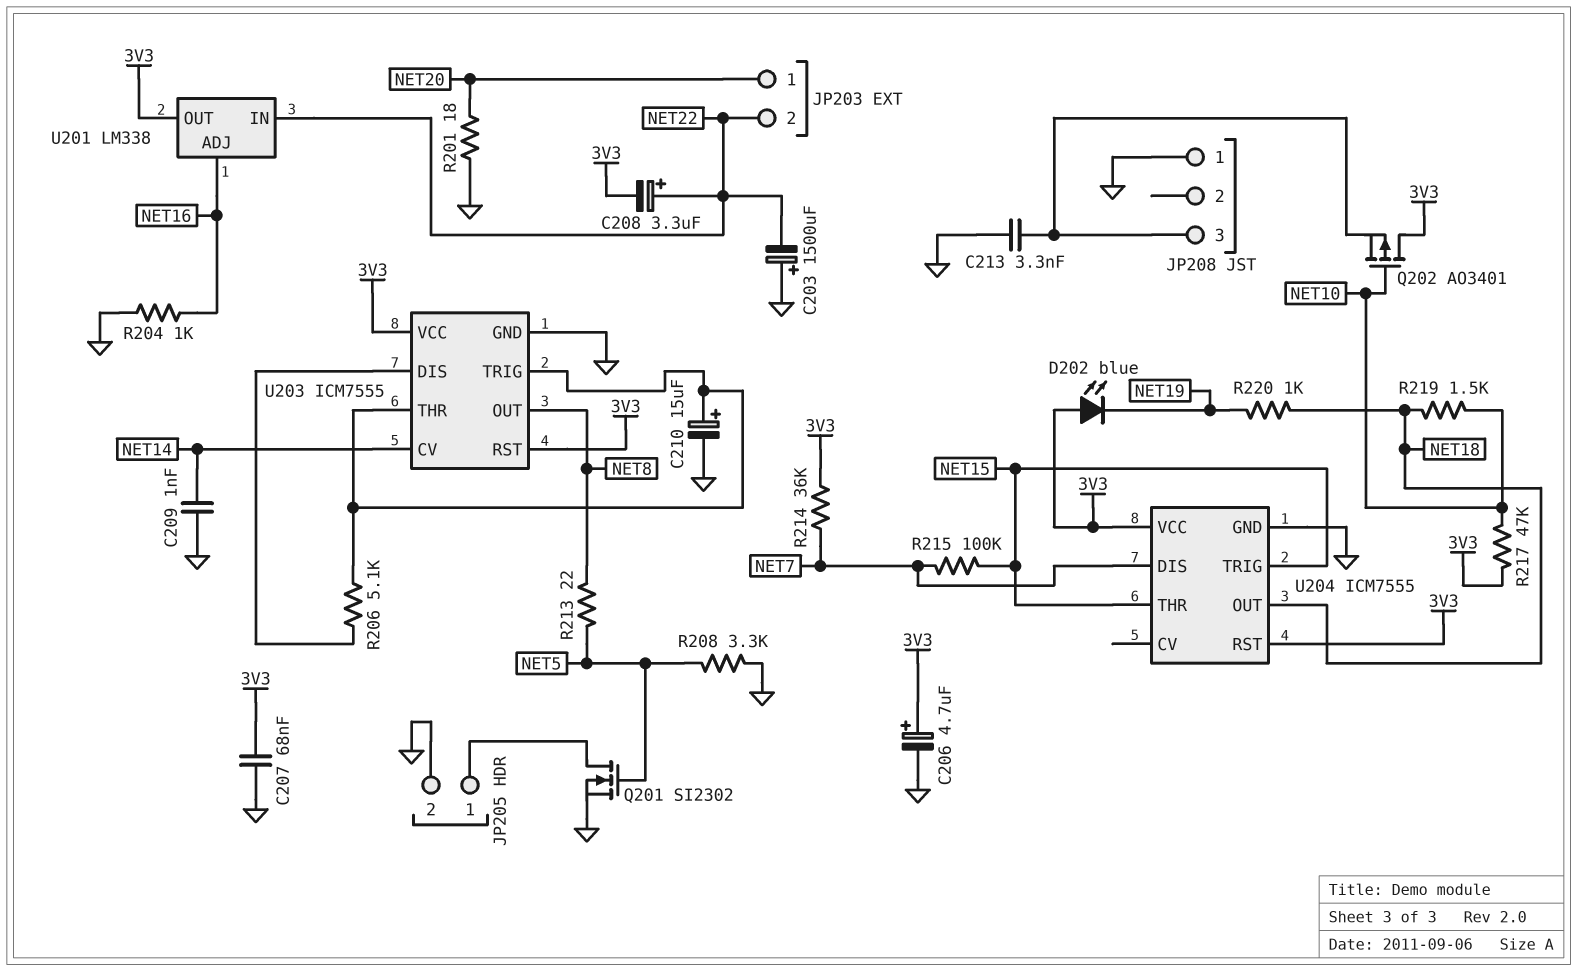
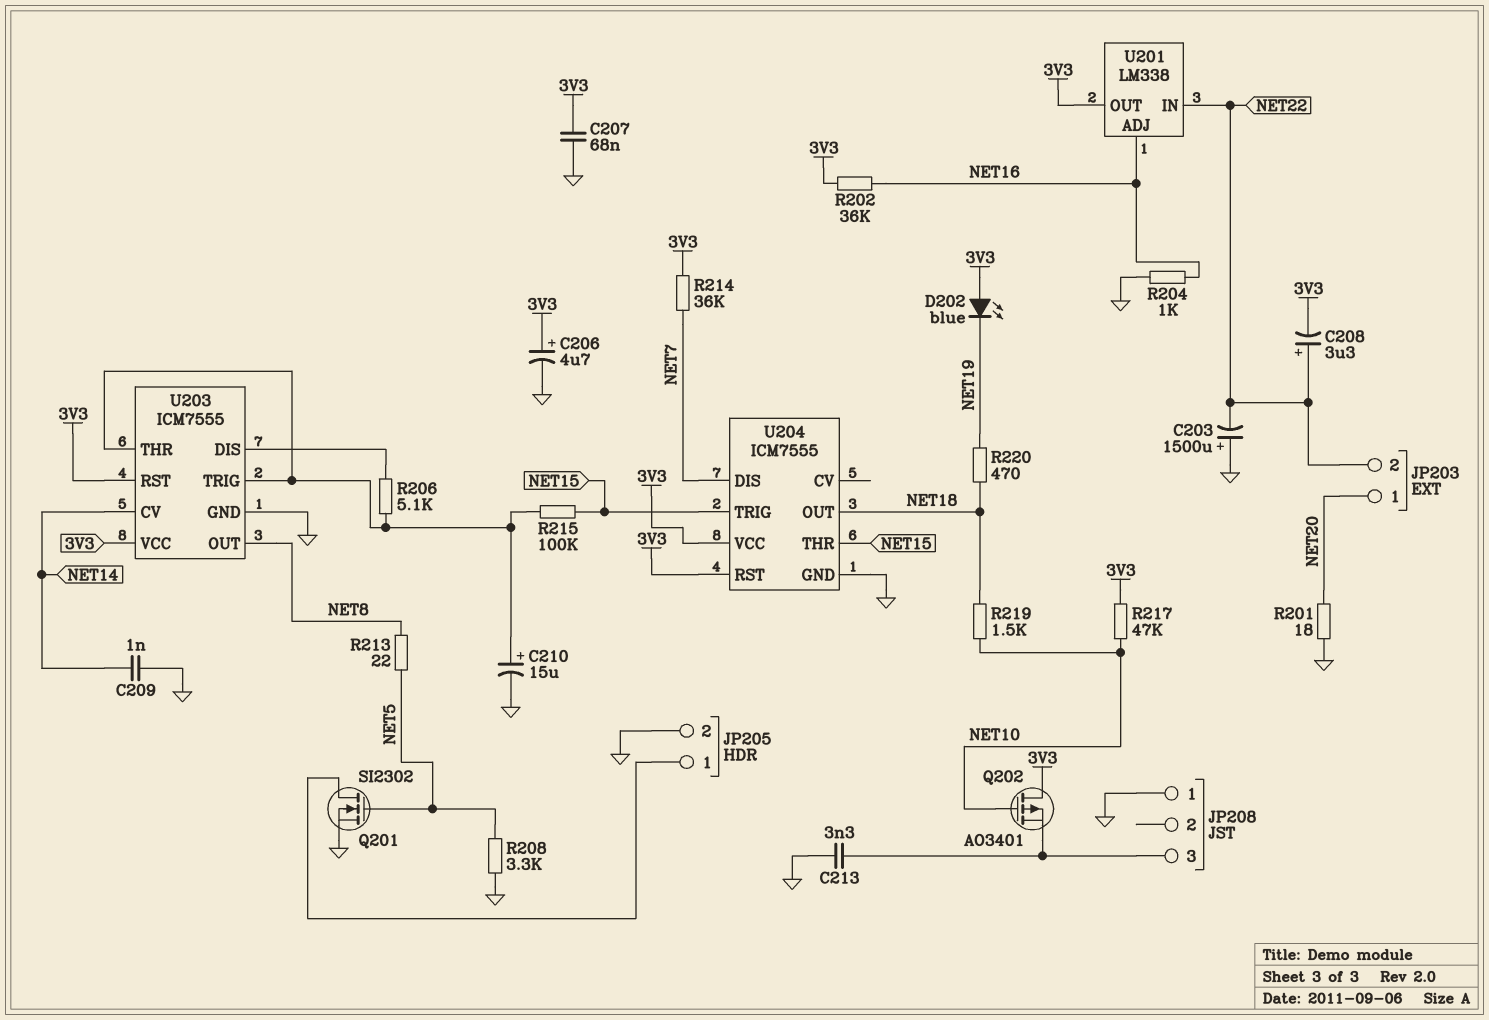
R202: none -> 36k (3V3, NET16)
R215: 100k (NET7, NET15) -> 100k (NET15, U203/THR)
R220: 1k (NET18, NET19) -> 470 (NET18, NET19)

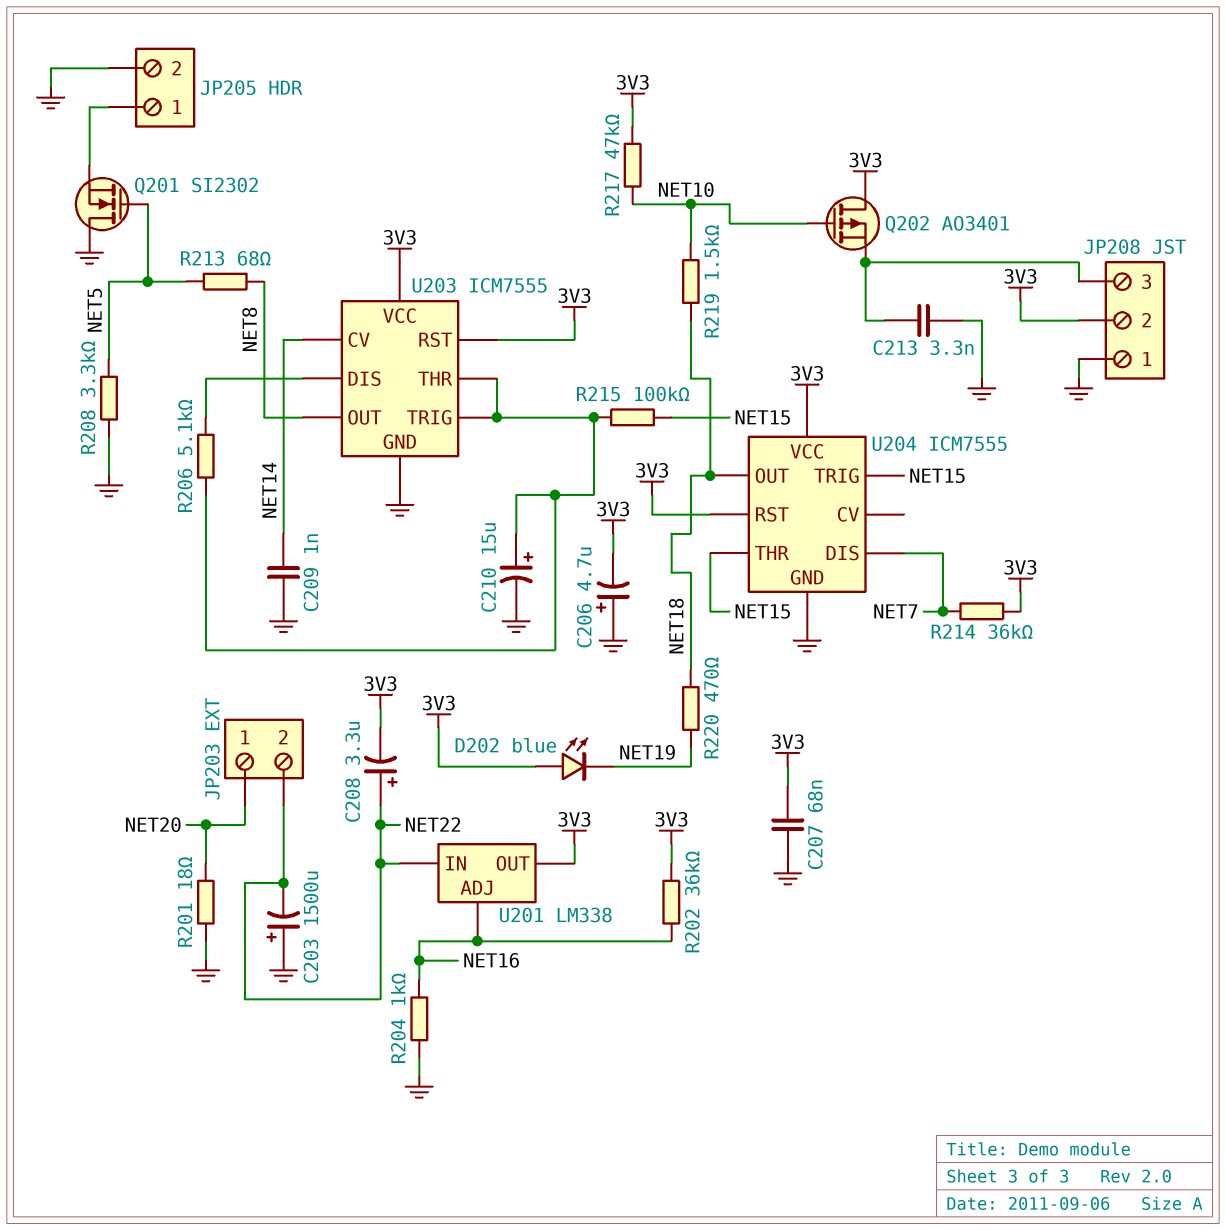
C206: 4.7uF (plus 3V3, minus GND) -> 4.7uF (plus GND, minus 3V3)
JP208 pin 2: none -> 3V3
Q201: NMOS SI2302 (G NET5, D JP205/1, S GND) -> NMOS SI2302 (G NET5, D GND, S JP205/1)
R213: 22 (NET5, NET8) -> 68 (NET5, NET8)

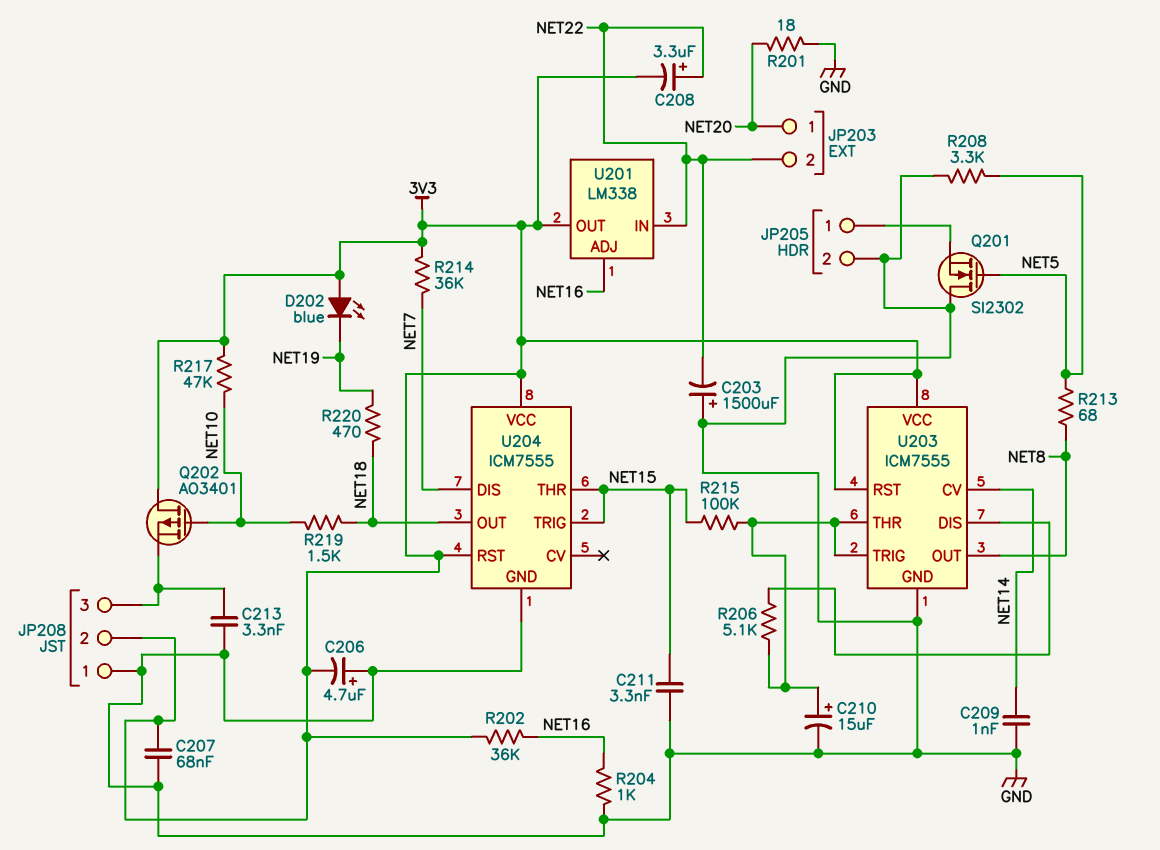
C211: none -> 3.3nF (GND, NET15)

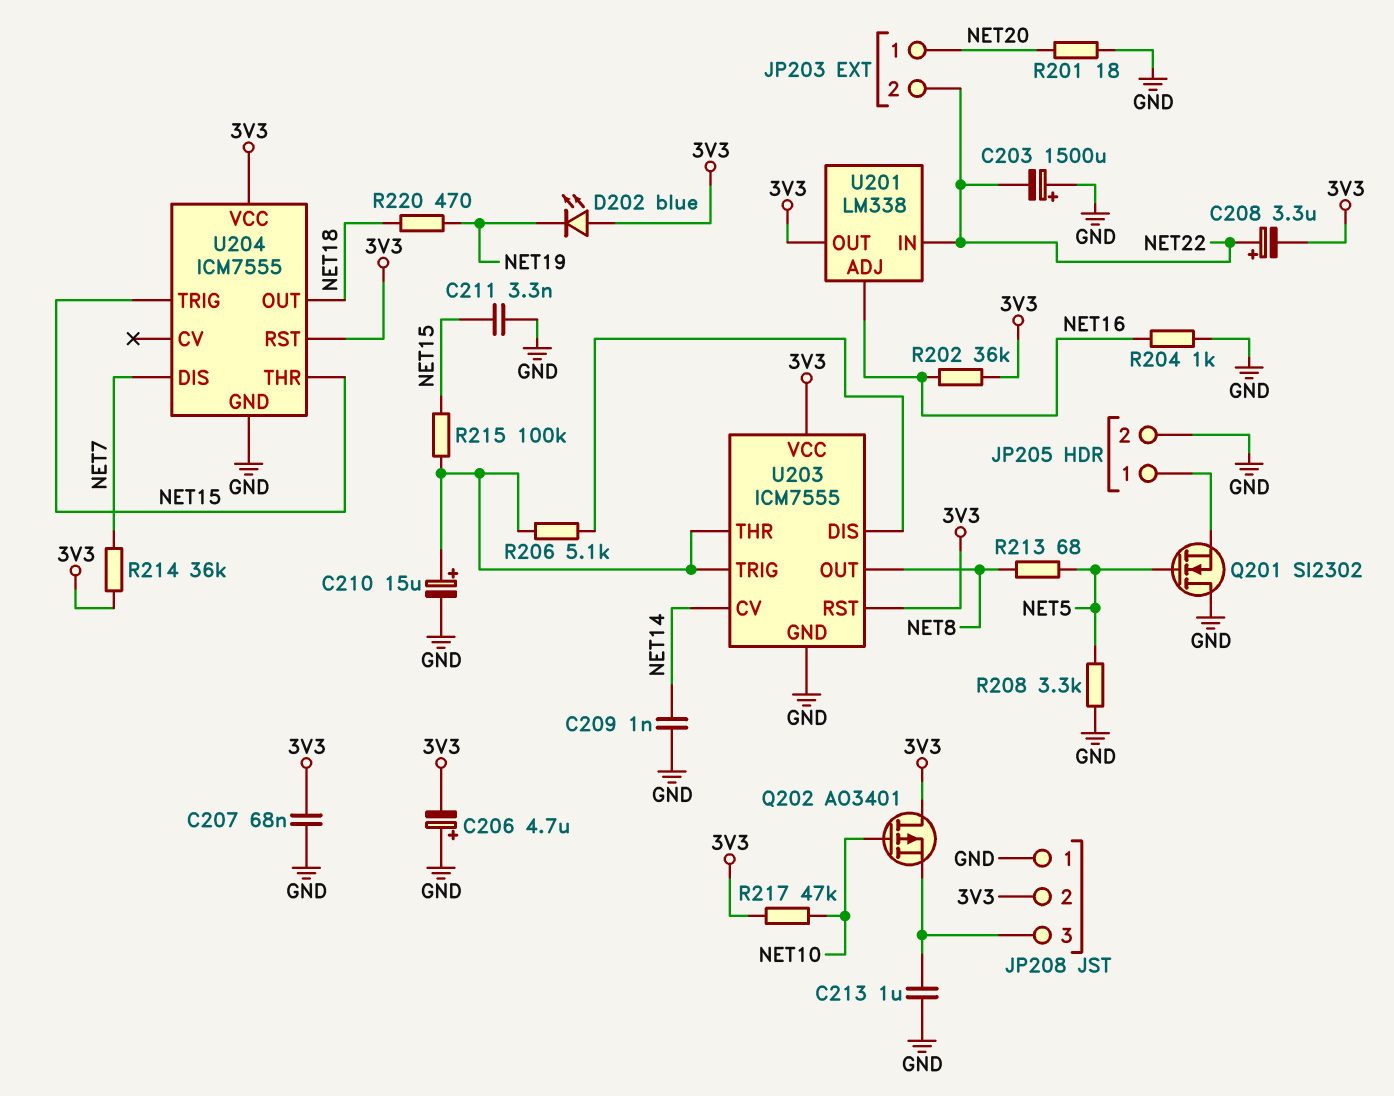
C213: 3.3nF (GND, JP208/3) -> 1uF (GND, JP208/3)
R219: 1.5k (NET10, NET18) -> none

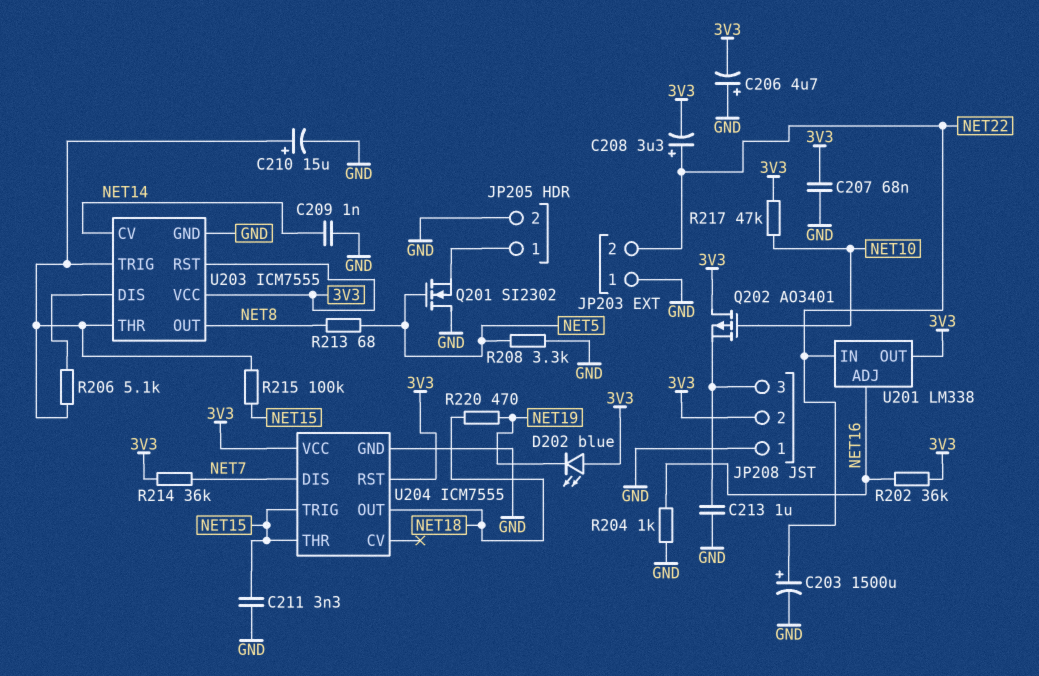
C203: 1500uF (plus GND, minus NET22) -> 1500uF (plus NET22, minus GND)
JP203 pin 1: NET20 -> GND
R201: 18 (GND, NET20) -> none

